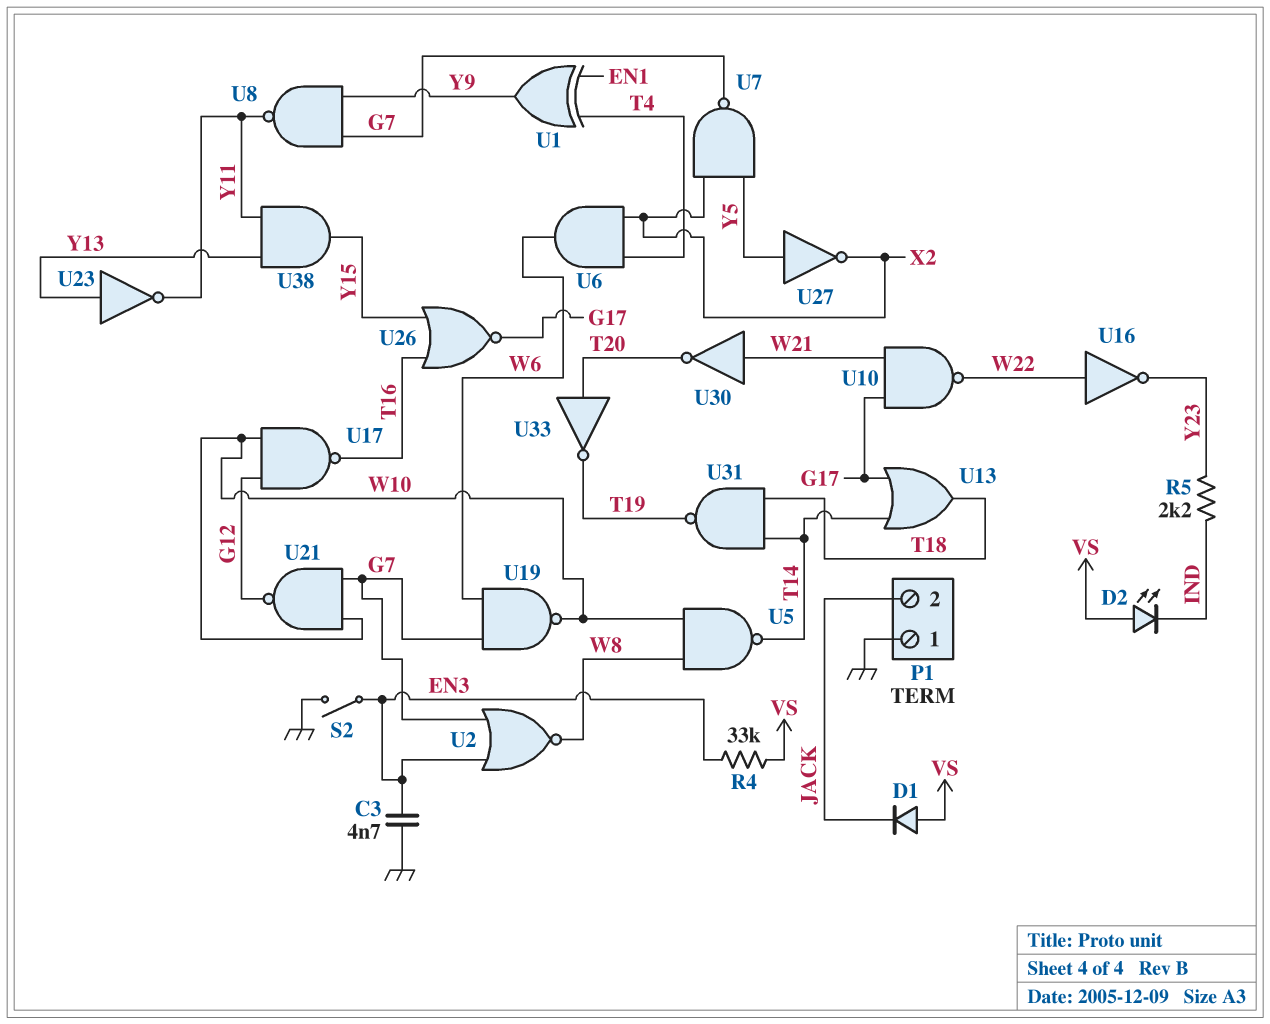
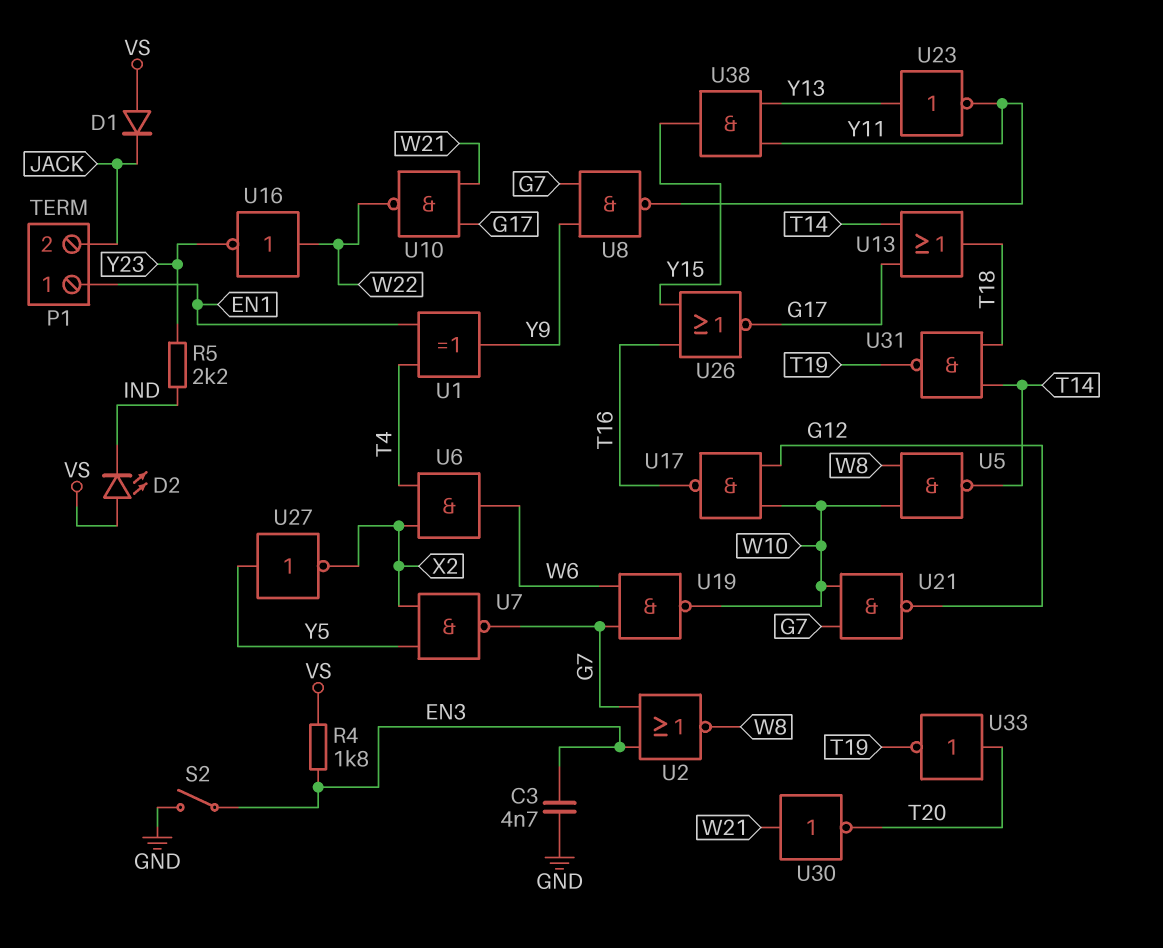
P1 pin 1: GND -> EN1
R4: 33k (EN3, VS) -> 1.8k (EN3, VS)

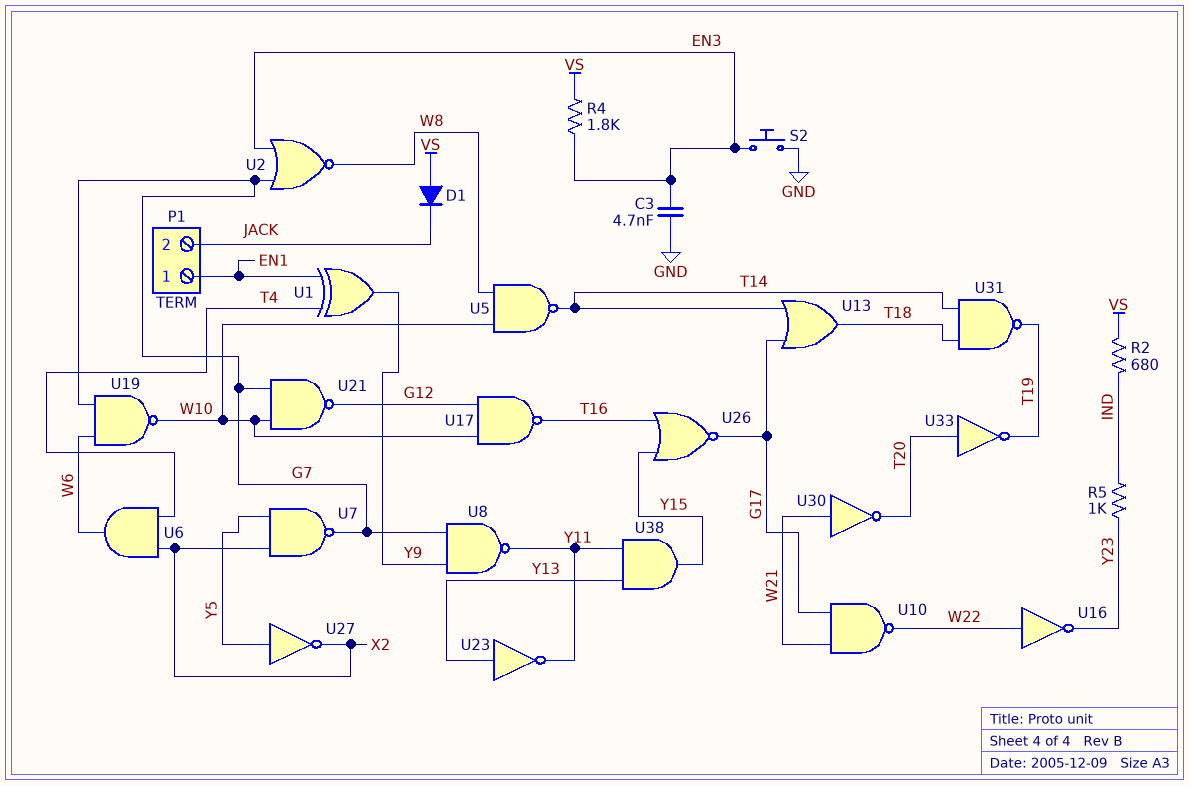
D2: LED (A VS, K IND) -> none
R2: none -> 680 (IND, VS)
R5: 2.2k (IND, Y23) -> 1k (IND, Y23)
S2: switch (EN3, GND) -> button (EN3, GND)

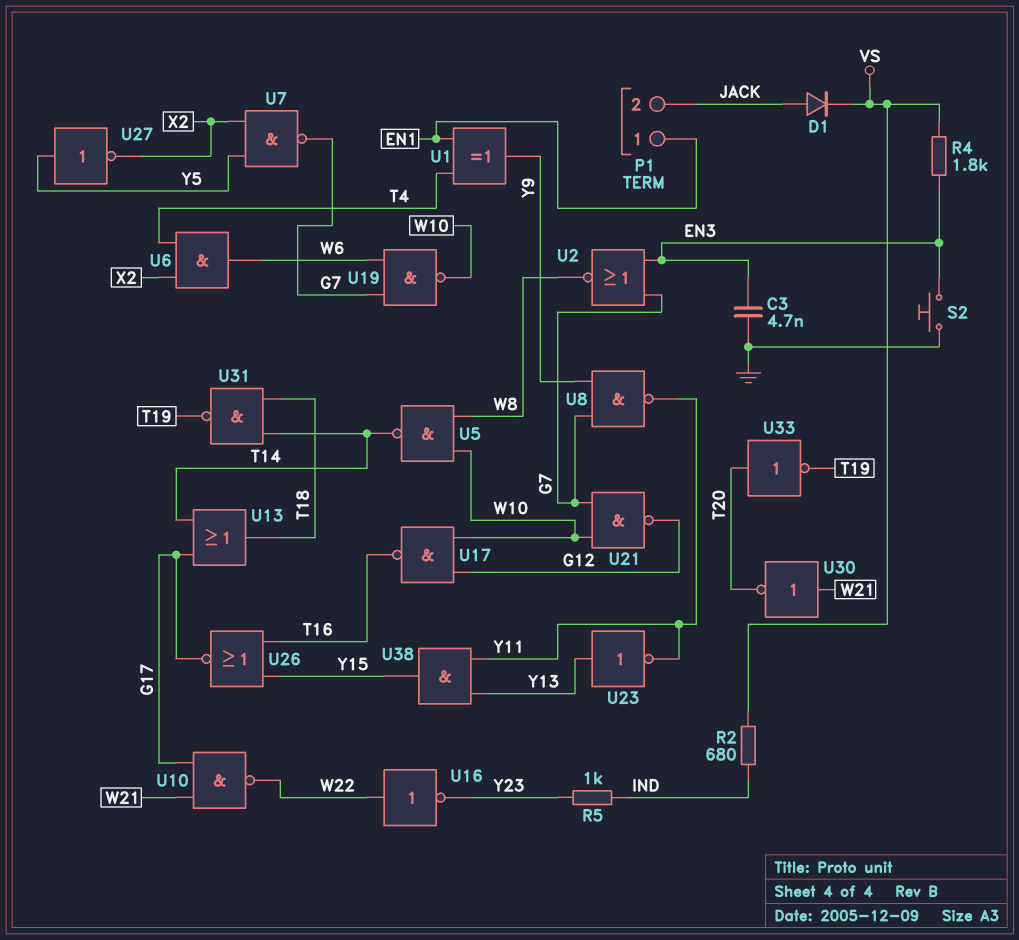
D1: diode (A VS, K JACK) -> diode (A JACK, K VS)

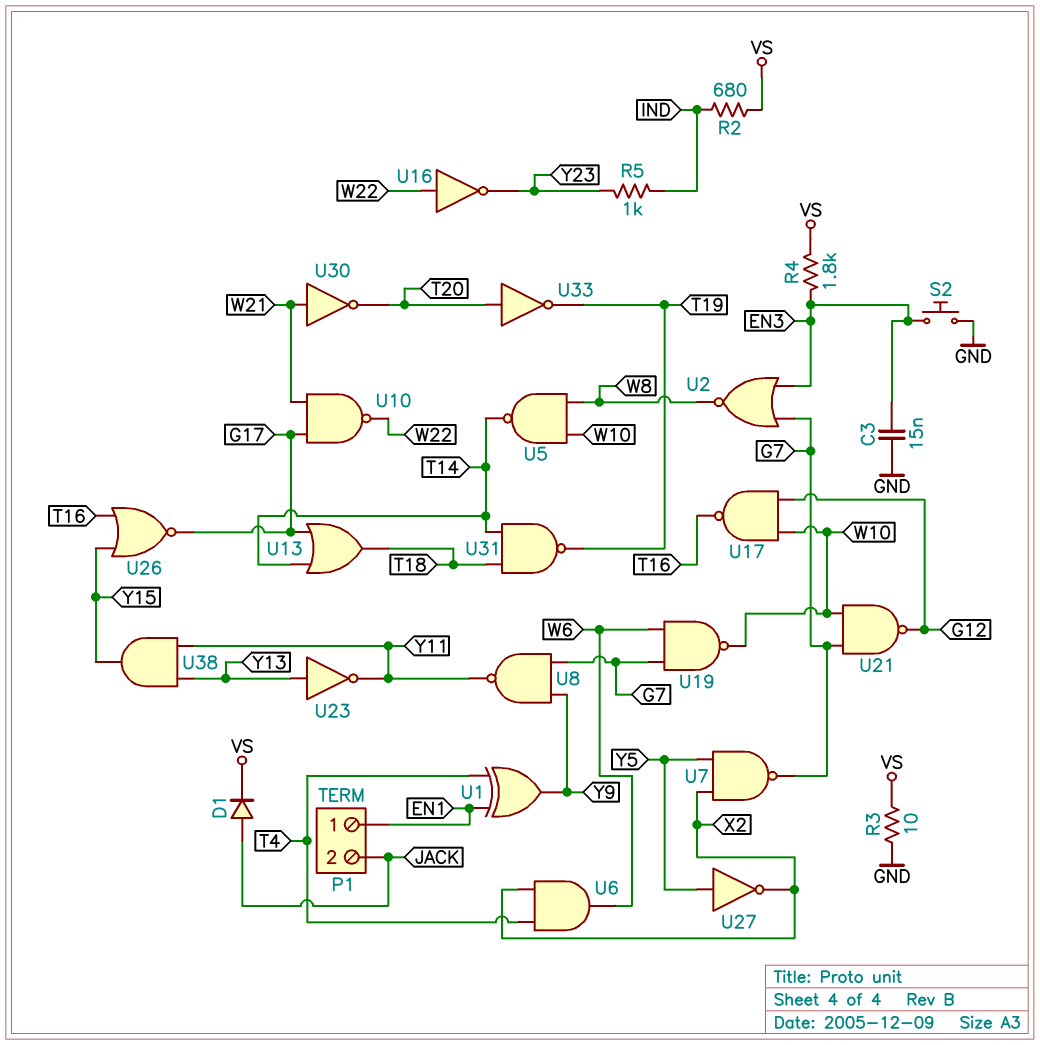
C3: 4.7nF (EN3, GND) -> 15nF (EN3, GND)
R3: none -> 10 (GND, VS)

